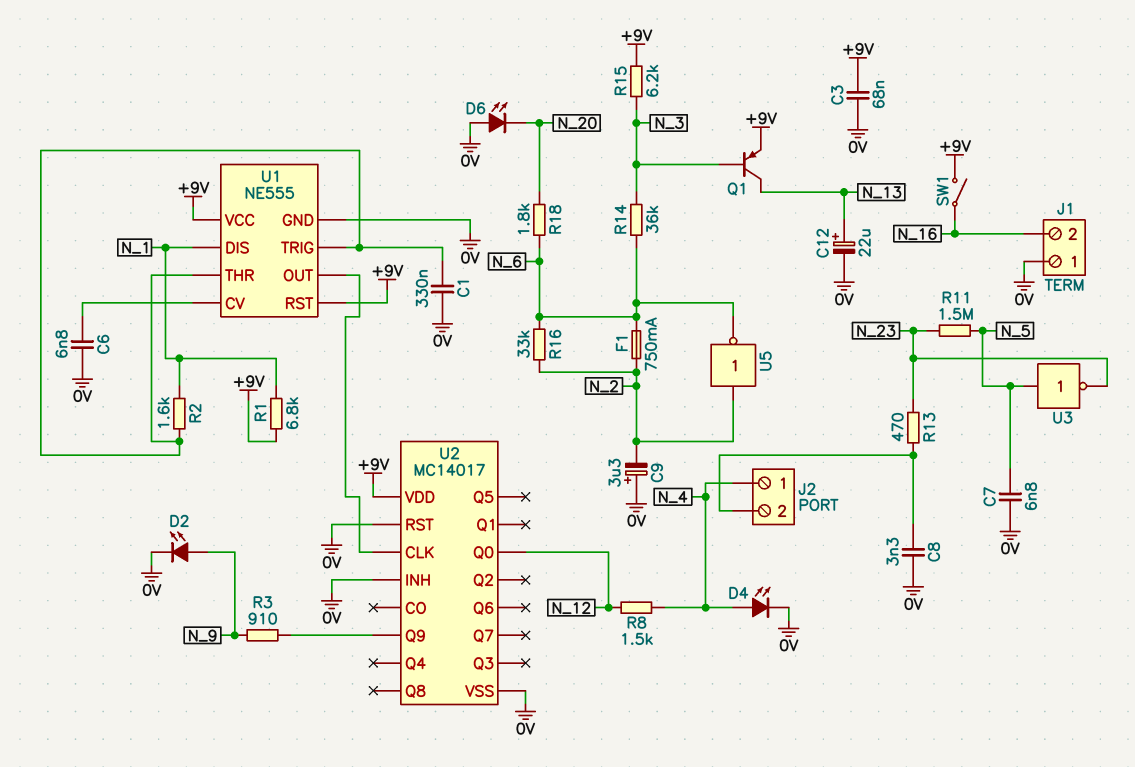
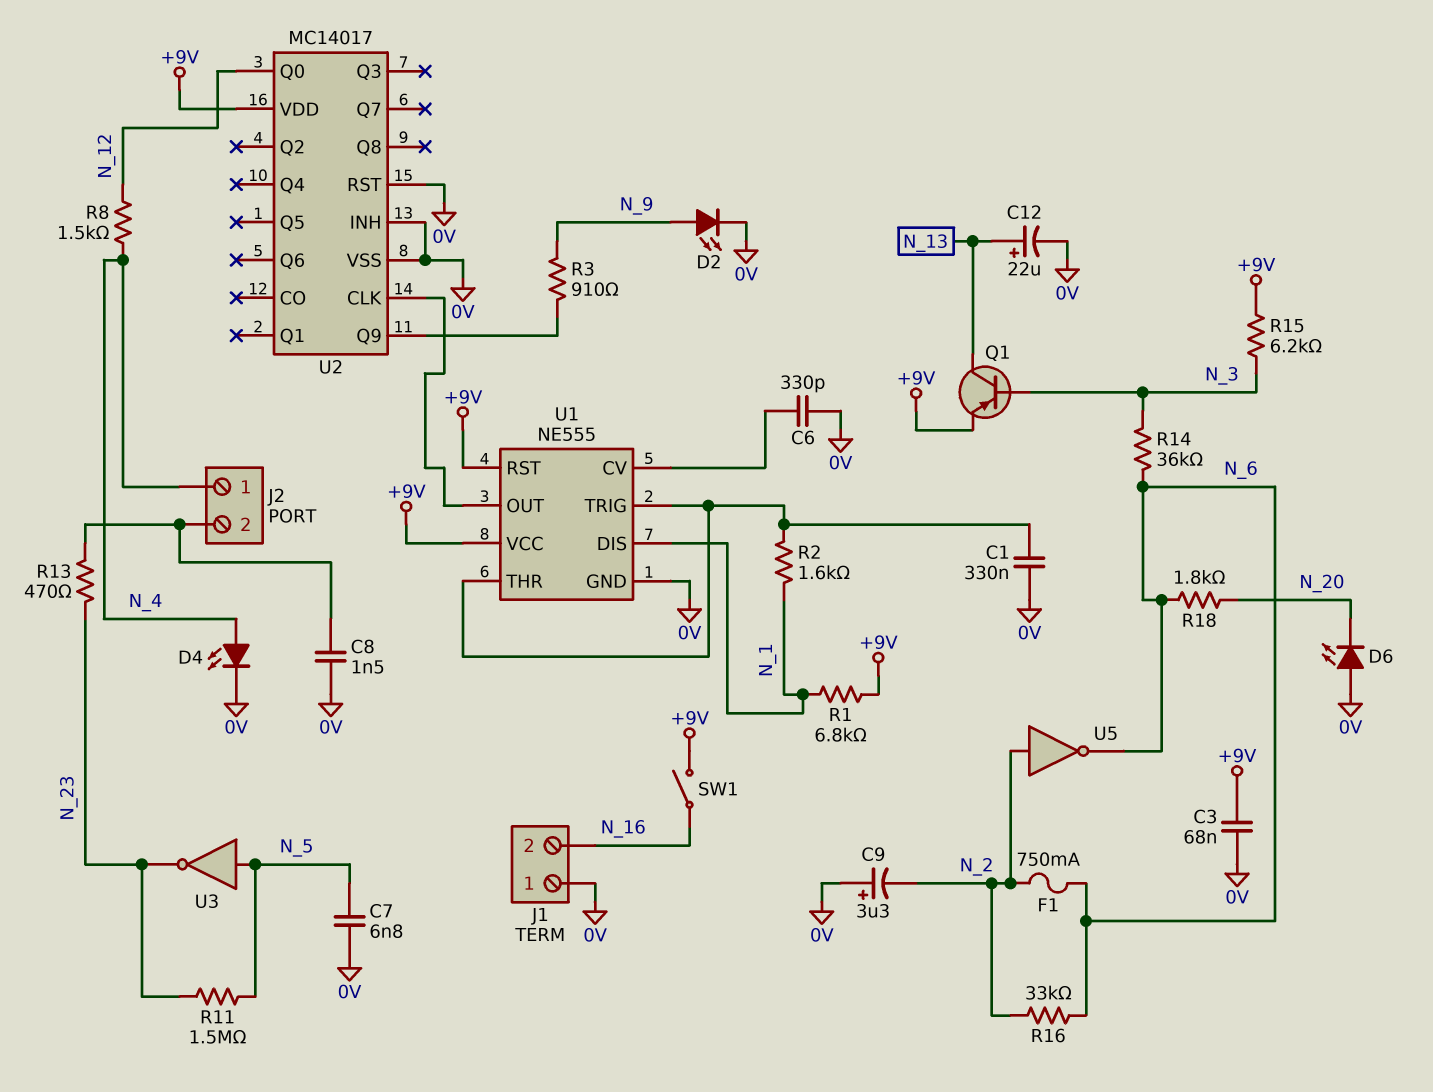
C6: 6.8nF (0V, U1/CV) -> 330pF (0V, U1/CV)
C8: 3.3nF (0V, J2/2) -> 1.5nF (0V, J2/2)

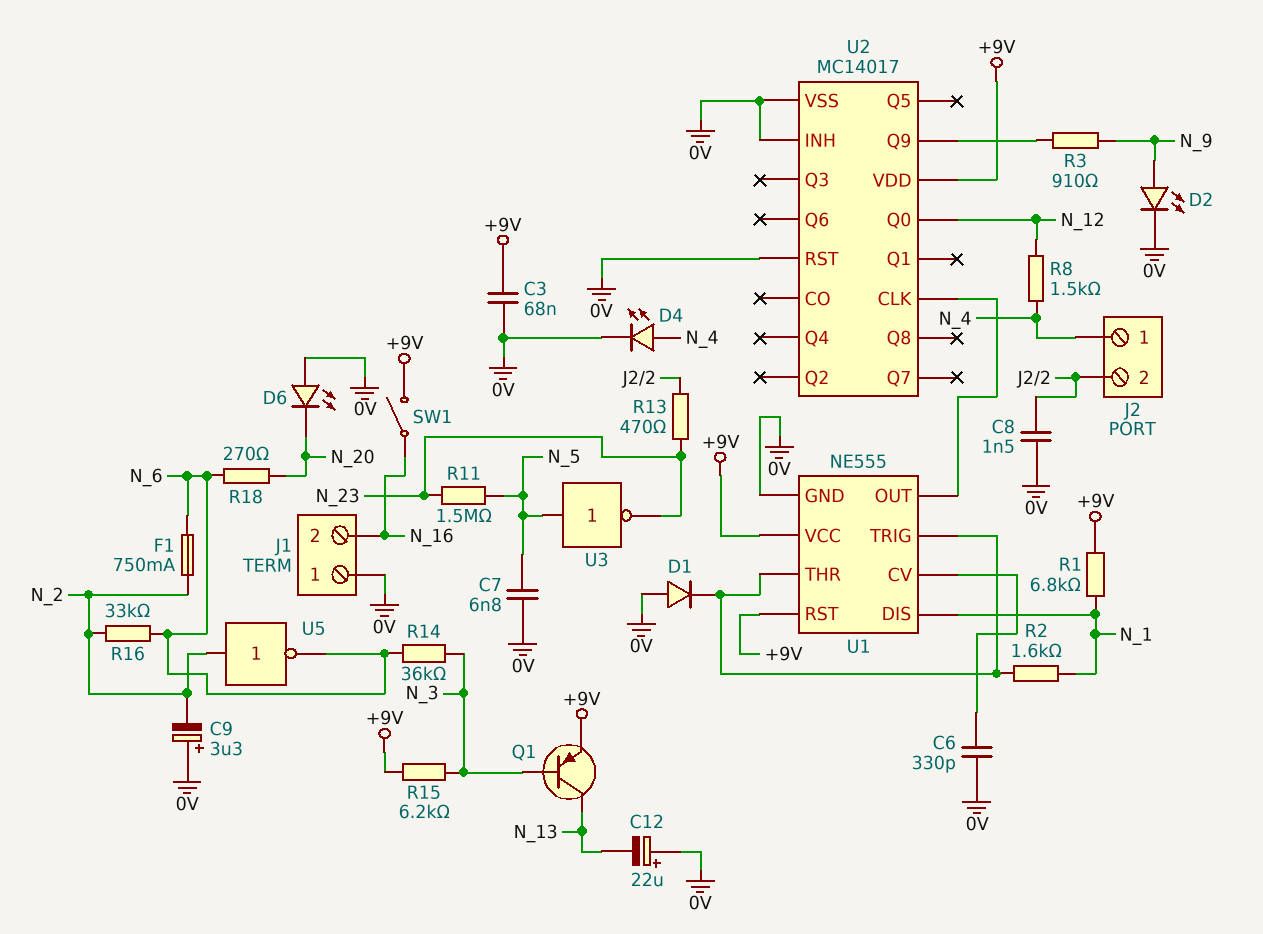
C1: 330nF (0V, U1/THR) -> none
C12: 22uF (plus N_13, minus 0V) -> 22uF (plus 0V, minus N_13)
D1: none -> diode (A 0V, K U1/THR)
R18: 1.8k (N_6, N_20) -> 270 (N_6, N_20)

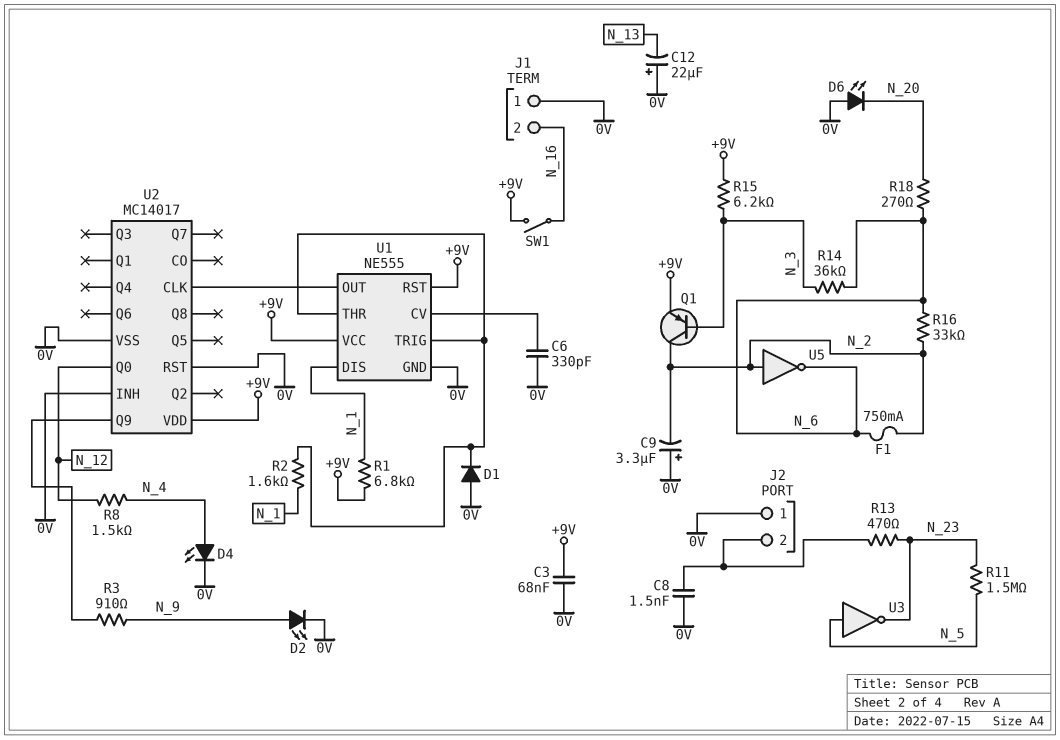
C7: 6.8nF (0V, N_5) -> none
J2 pin 1: N_4 -> 0V
Q1: PNP (B N_3, C N_13, E +9V) -> PNP (B N_3, C N_2, E +9V)

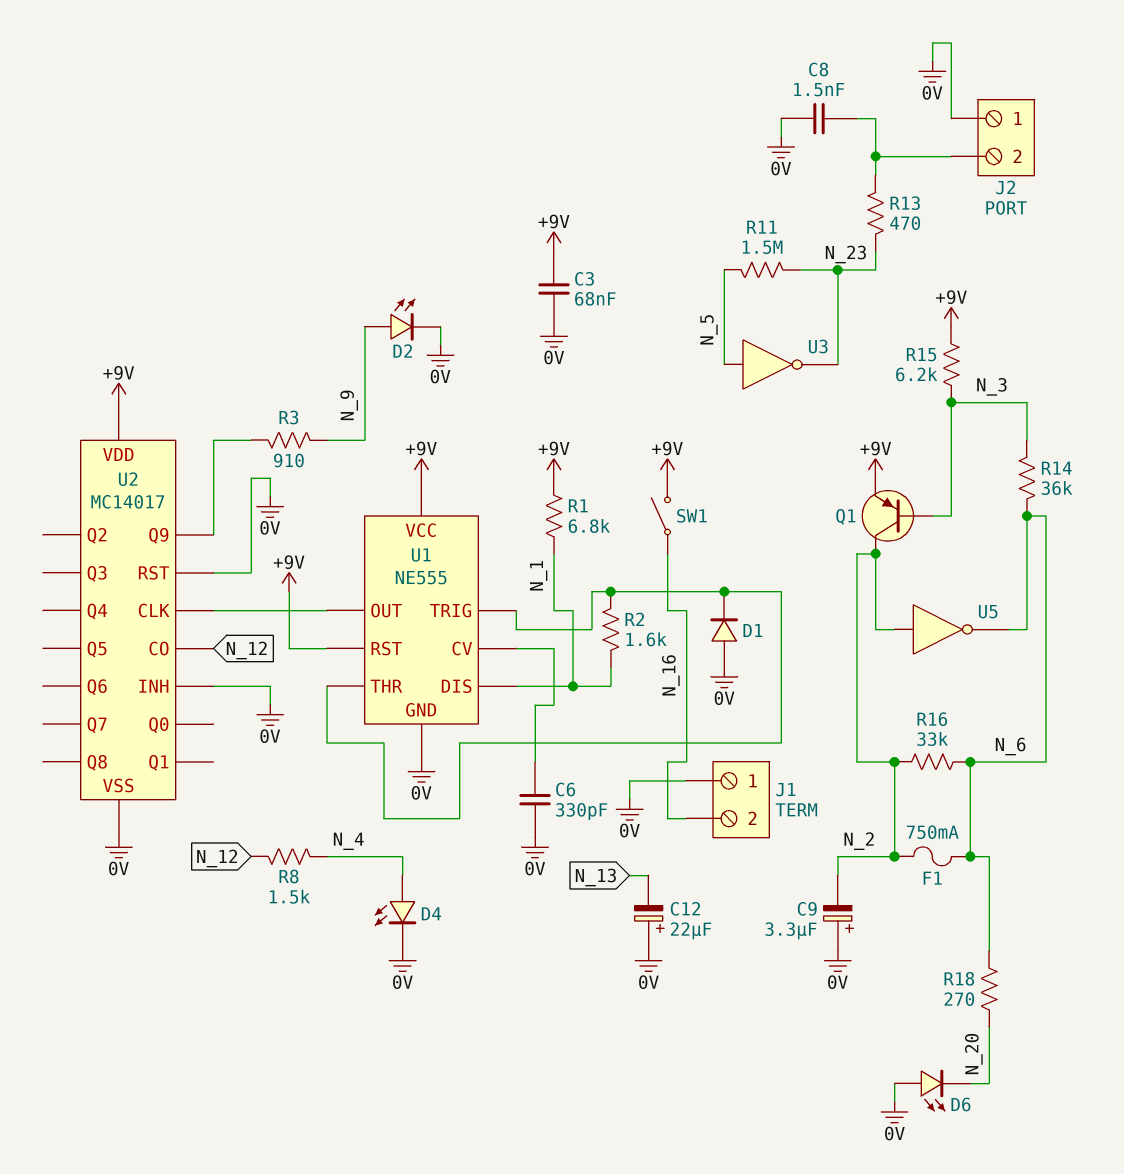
U2 pin CO: none -> N_12
U2 pin Q0: N_12 -> none

